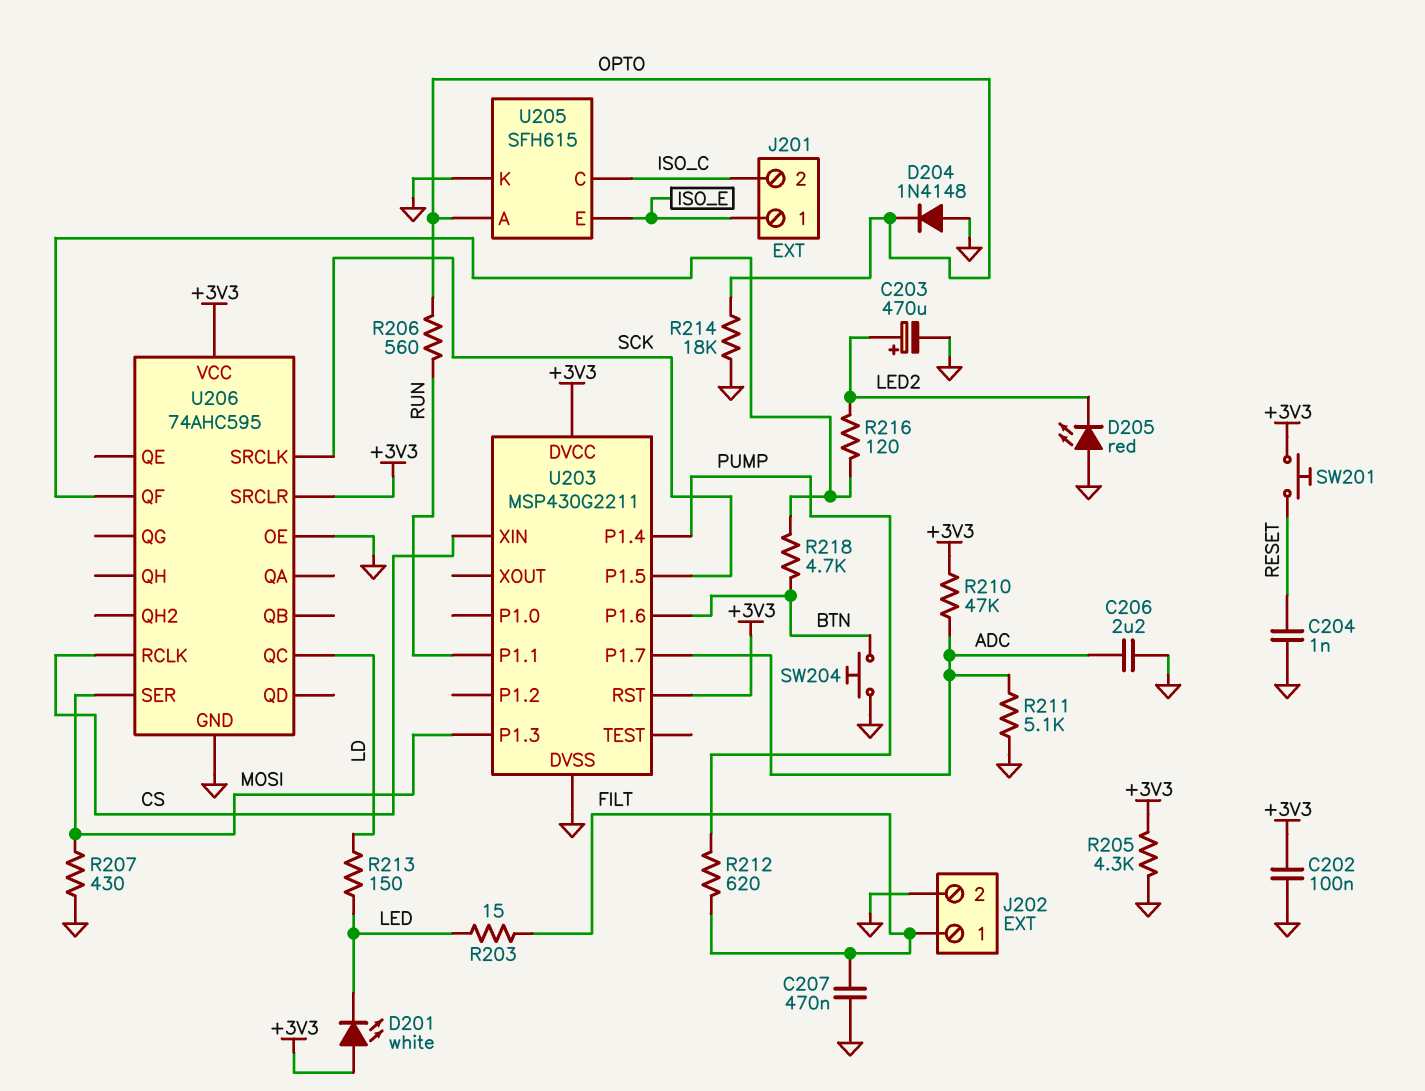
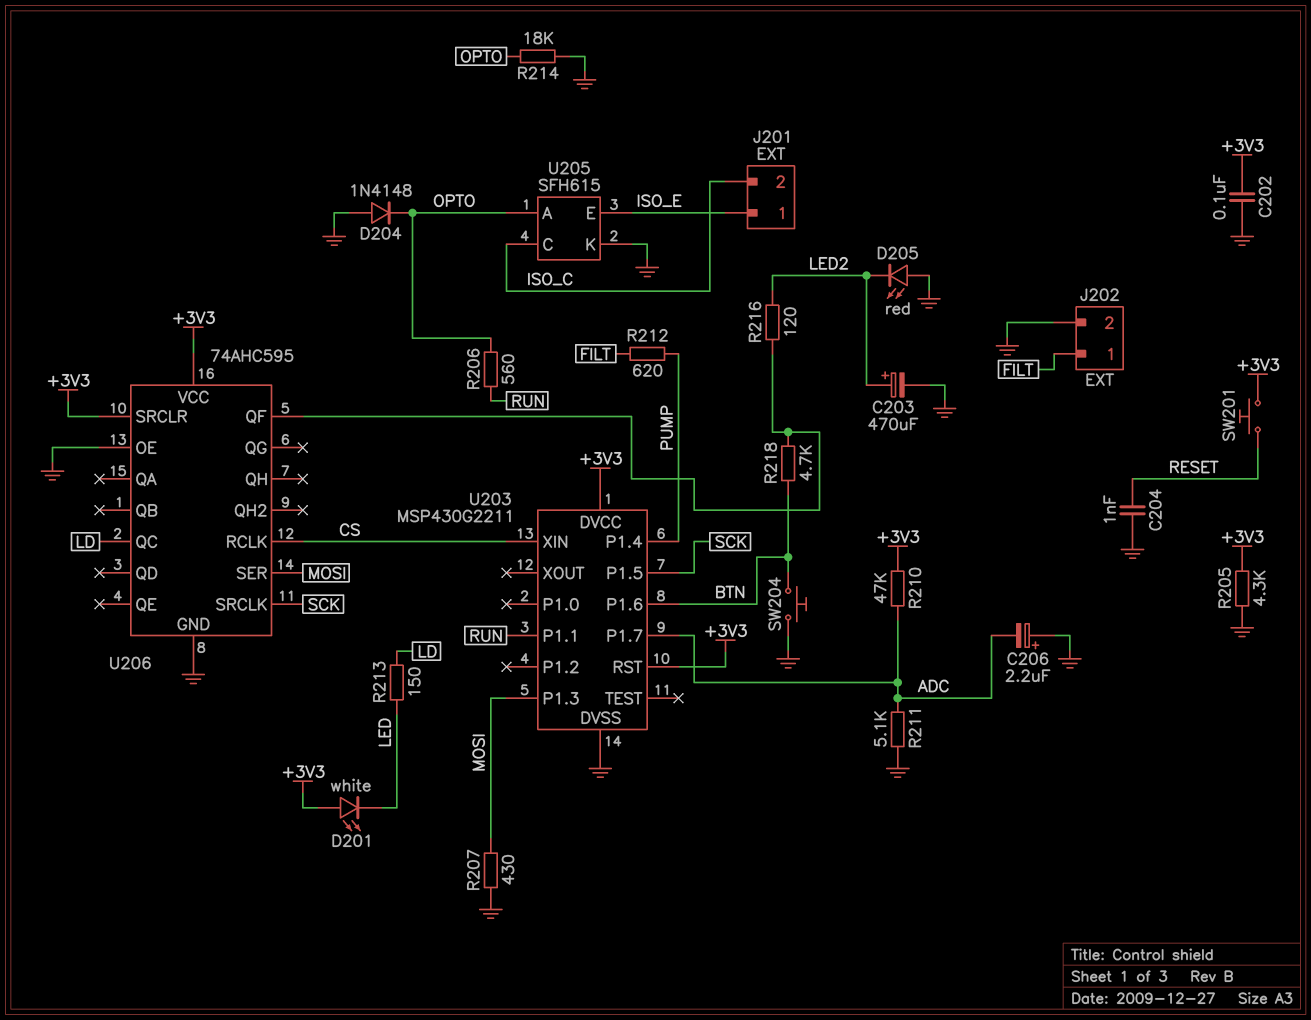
C206: 2.2uF (ADC, GND) -> 2.2uF (plus GND, minus ADC)
C207: 470nF (FILT, GND) -> none
R203: 15 (FILT, LED) -> none

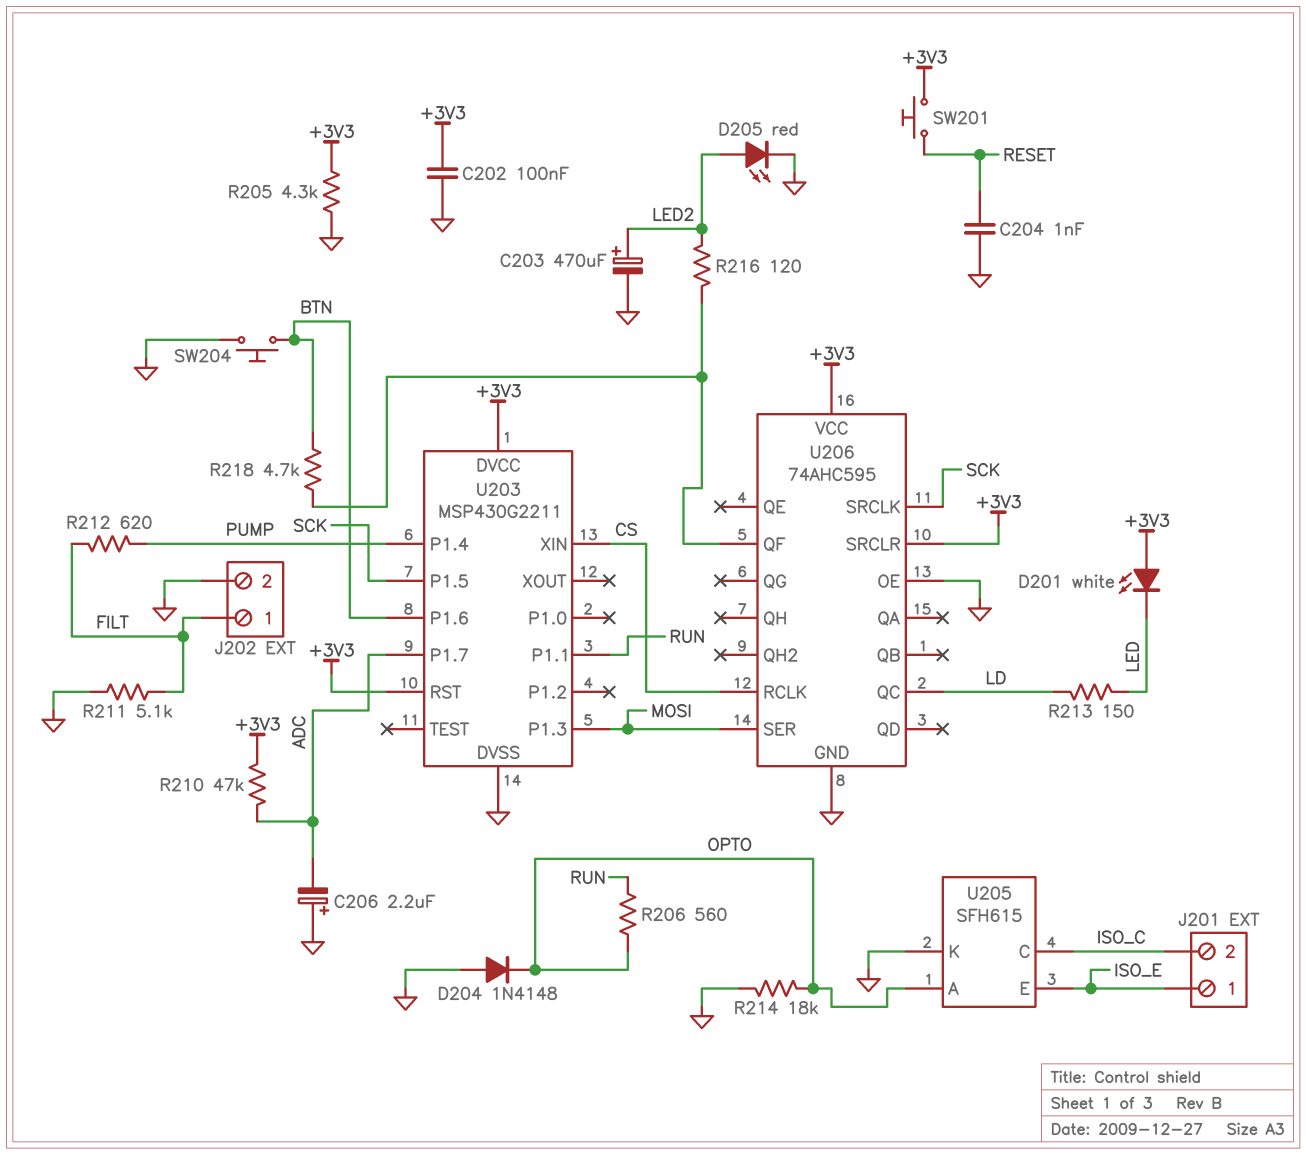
D205: LED red (A GND, K LED2) -> LED red (A LED2, K GND)
R207: 430 (GND, MOSI) -> none
R211: 5.1k (ADC, GND) -> 5.1k (FILT, GND)

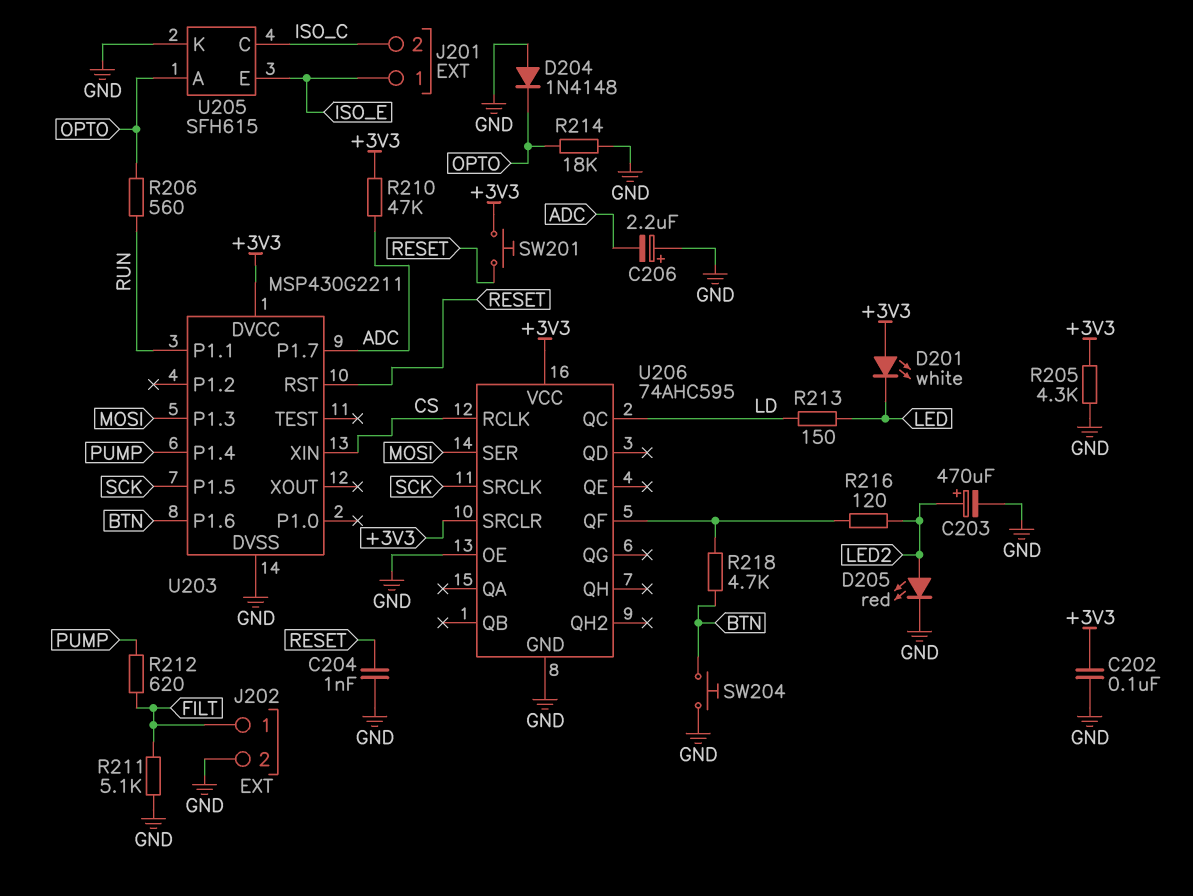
U203 pin RST: +3V3 -> RESET

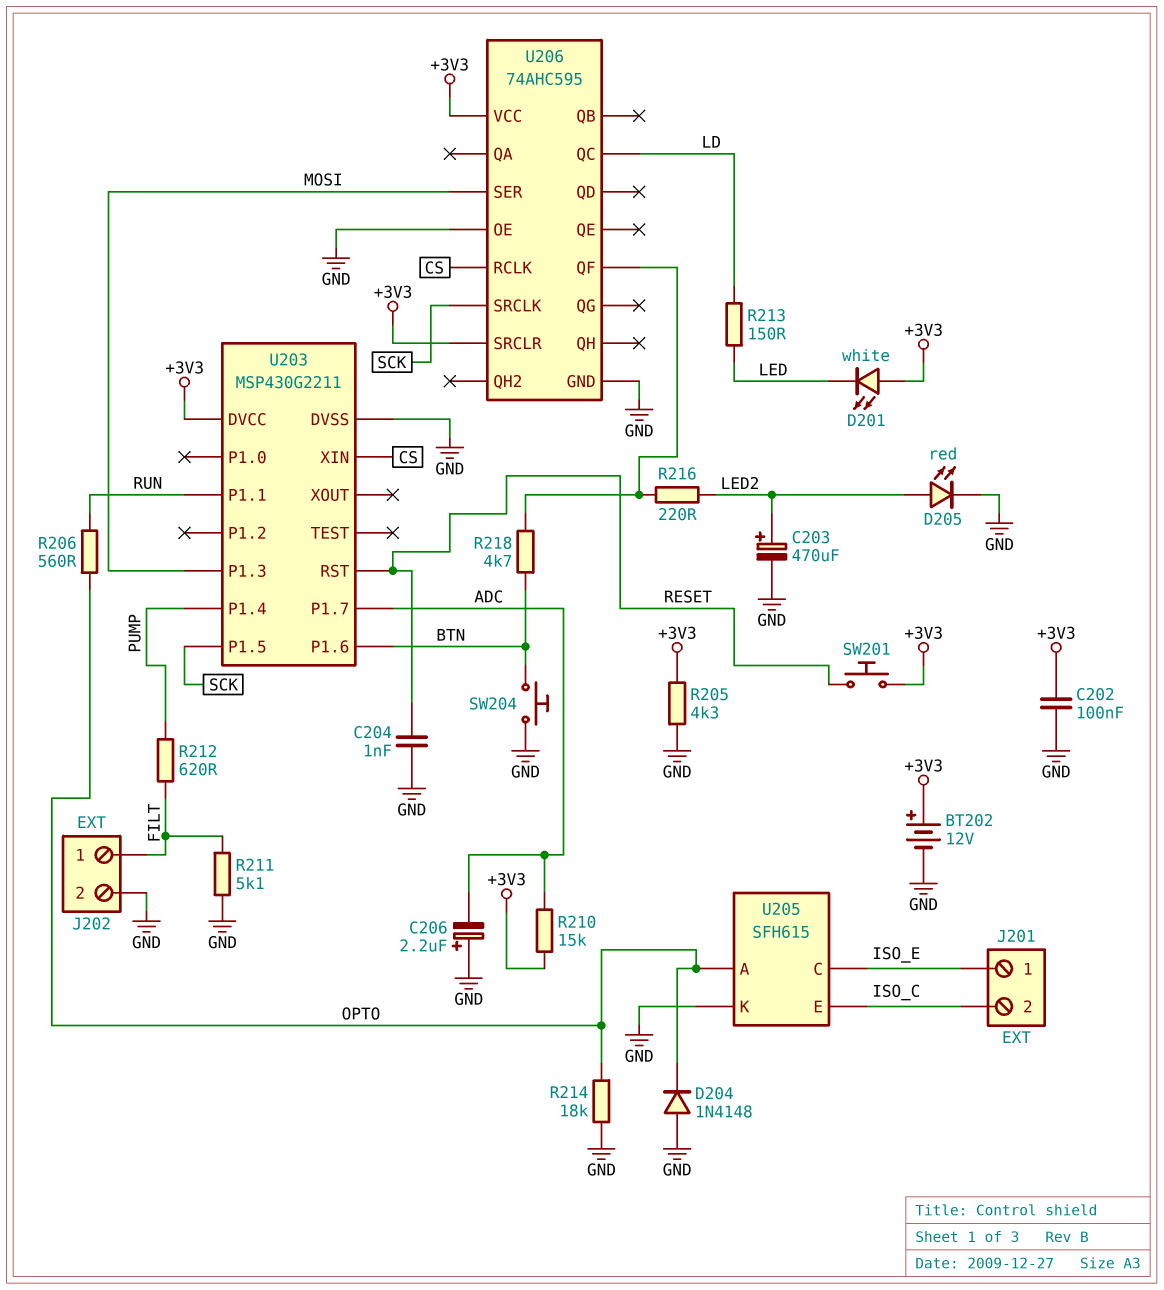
BT202: none -> 12V (plus +3V3, minus GND)
R210: 47k (+3V3, ADC) -> 15k (+3V3, ADC)
R216: 120 (LED2, U206/QF) -> 220 (LED2, U206/QF)
U205 pin C: ISO_C -> ISO_E
U205 pin E: ISO_E -> ISO_C

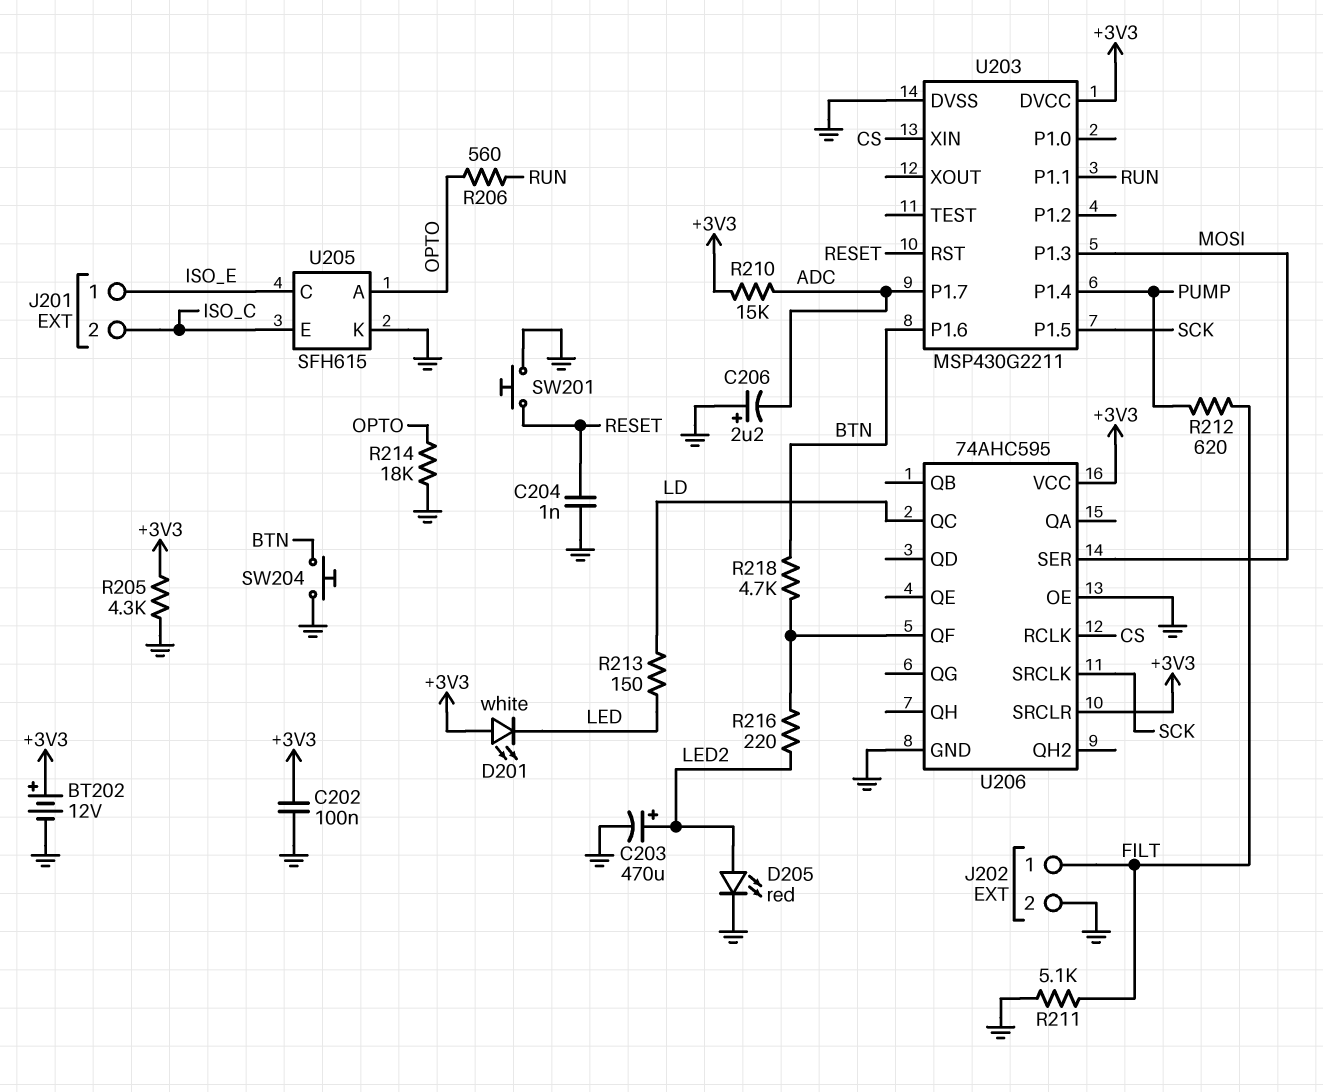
D204: diode 1N4148 (A GND, K OPTO) -> none
SW201: button (+3V3, RESET) -> button (GND, RESET)

